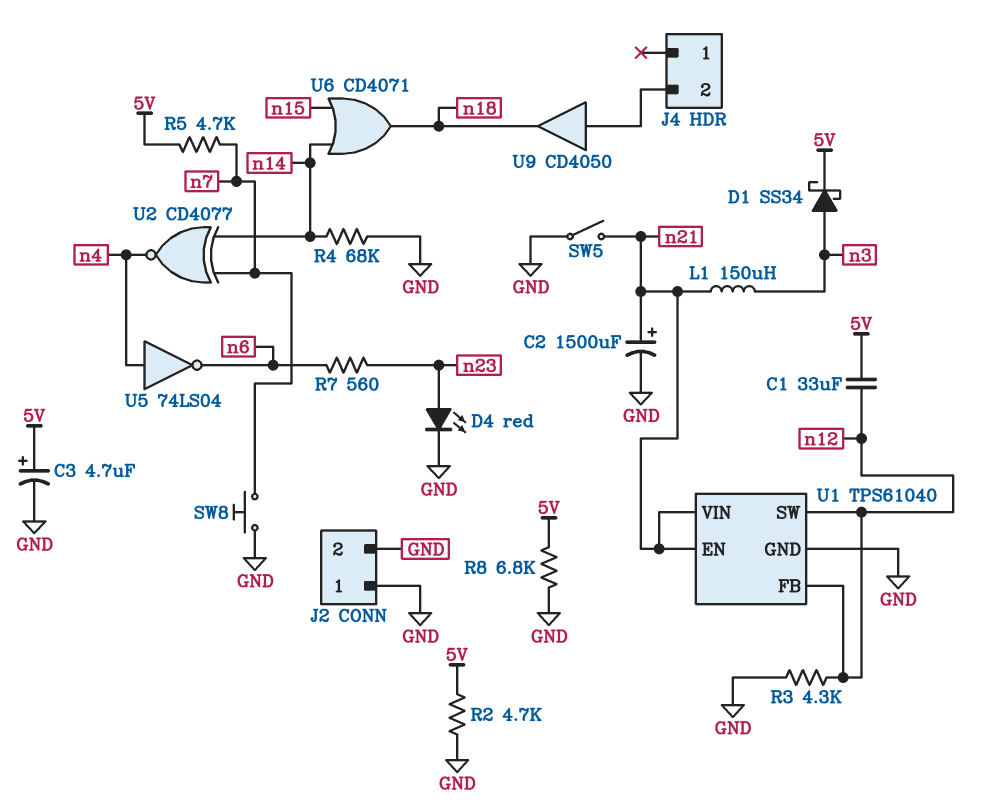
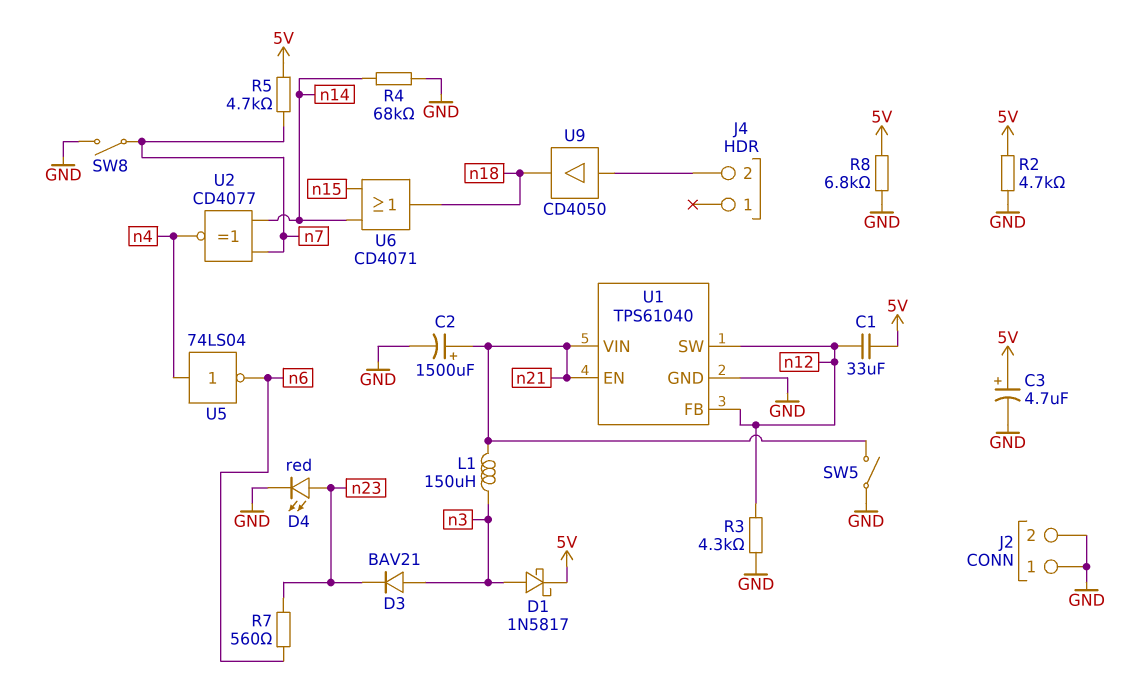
D1: schottky SS34 (A n3, K 5V) -> schottky 1N5817 (A n3, K 5V)
D3: none -> diode BAV21 (A n3, K n23)
SW8: button (GND, n7) -> switch (GND, n7)

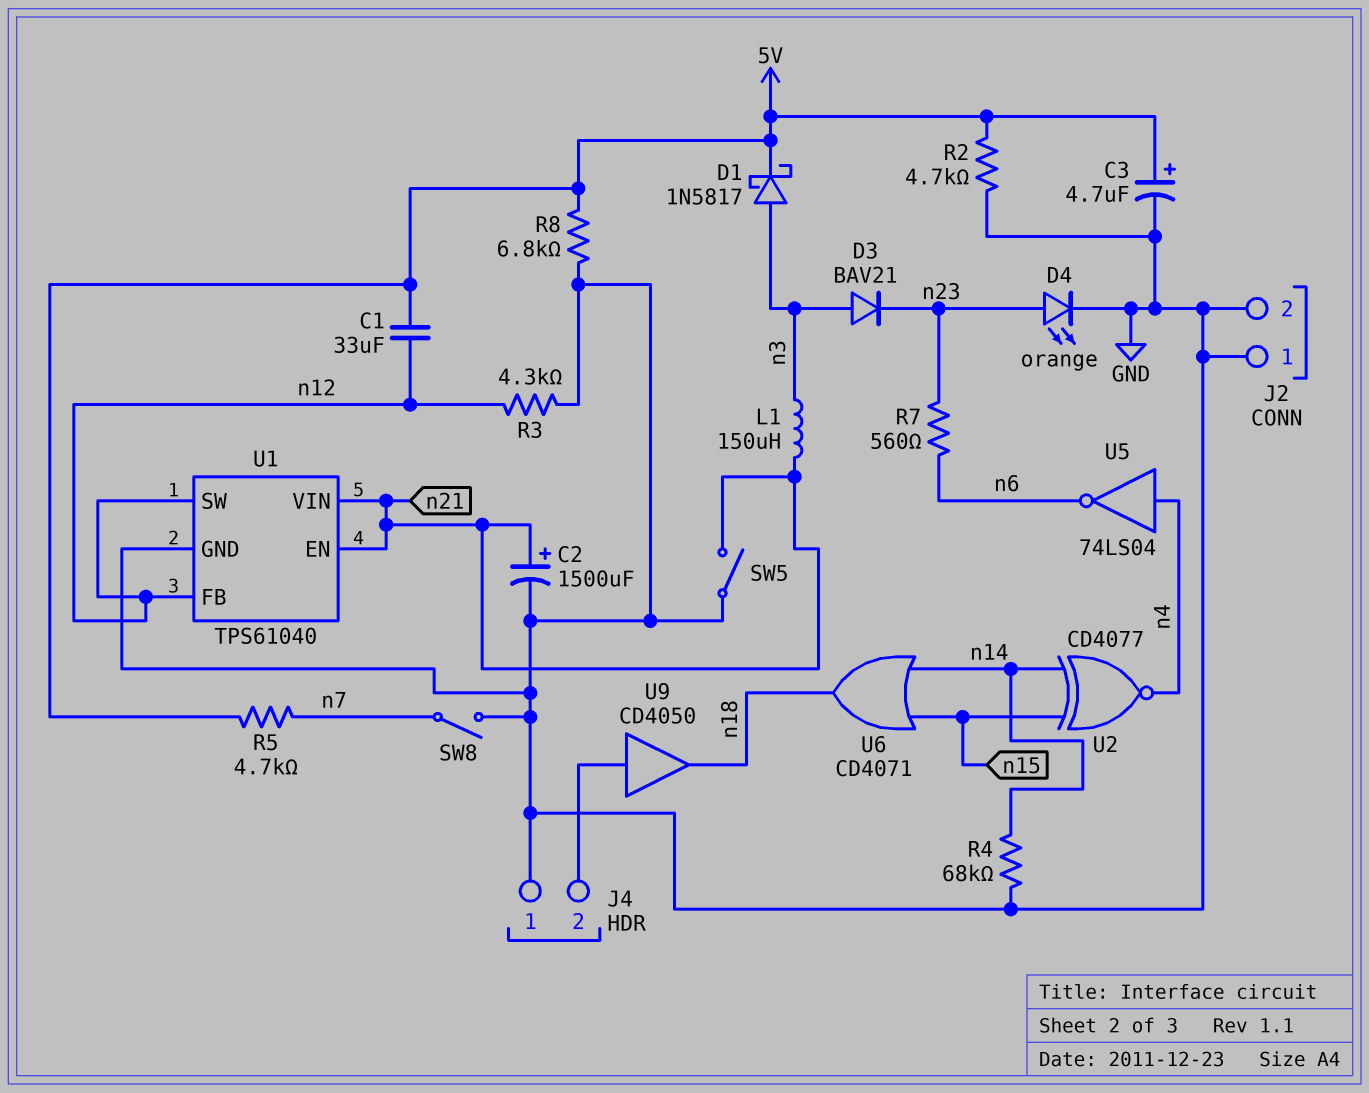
D4: LED red (A n23, K GND) -> LED orange (A n23, K GND)
J4 pin 1: none -> GND
U2: XNOR CD4077 (in n7, in n14, out n4) -> XNOR CD4077 (in n14, in n15, out n4)

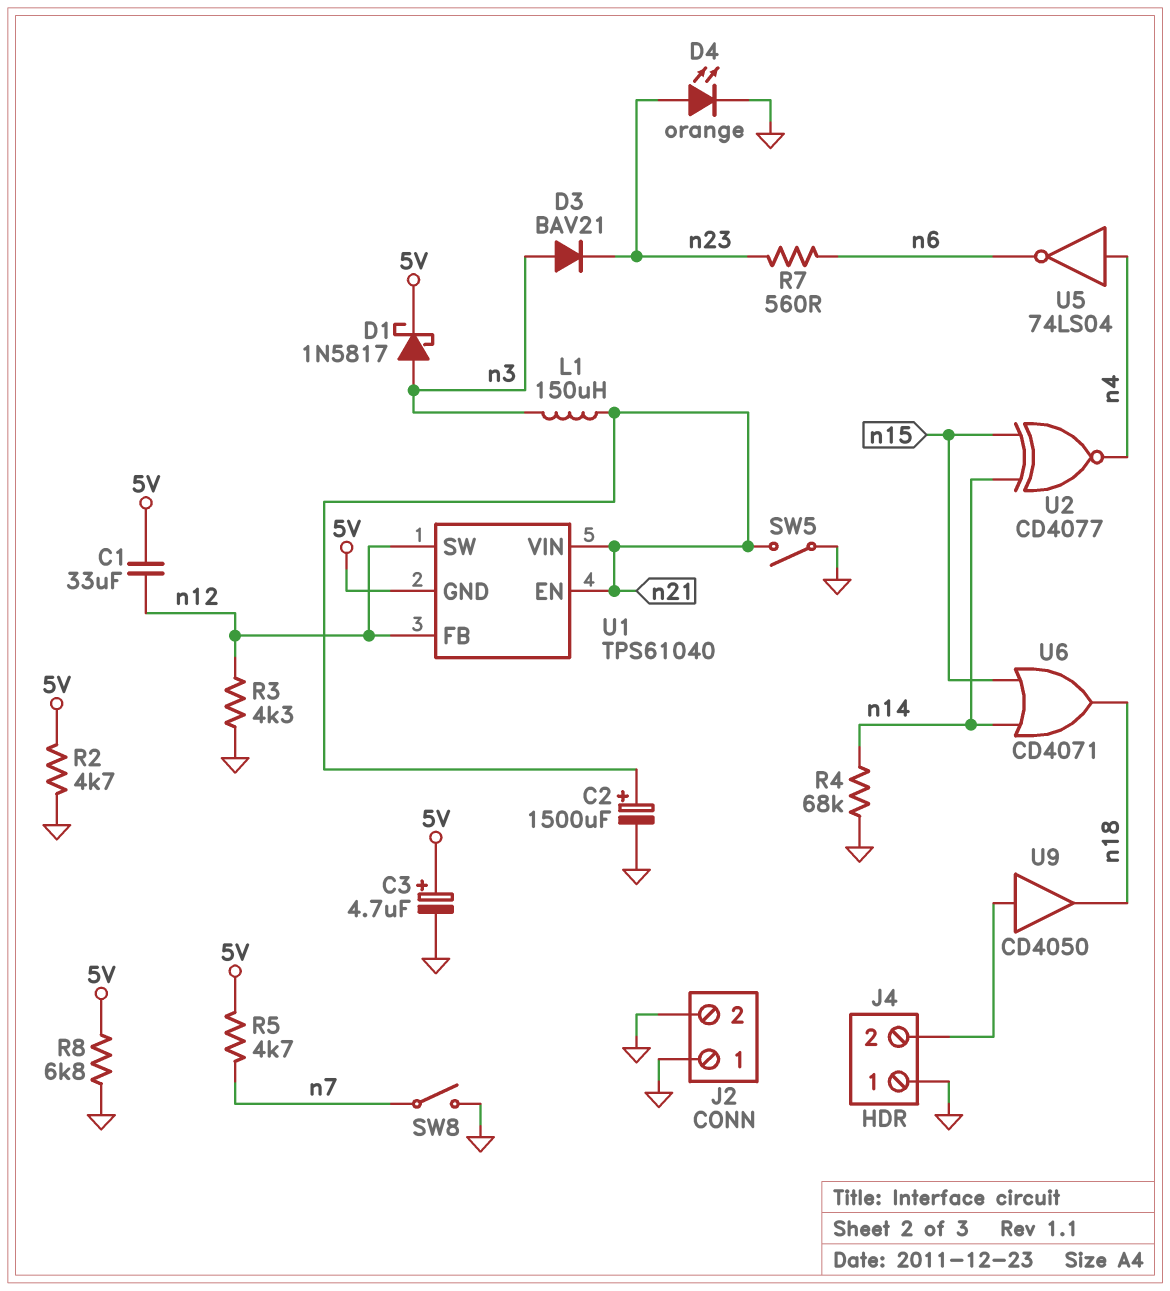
U1 pin GND: GND -> 5V

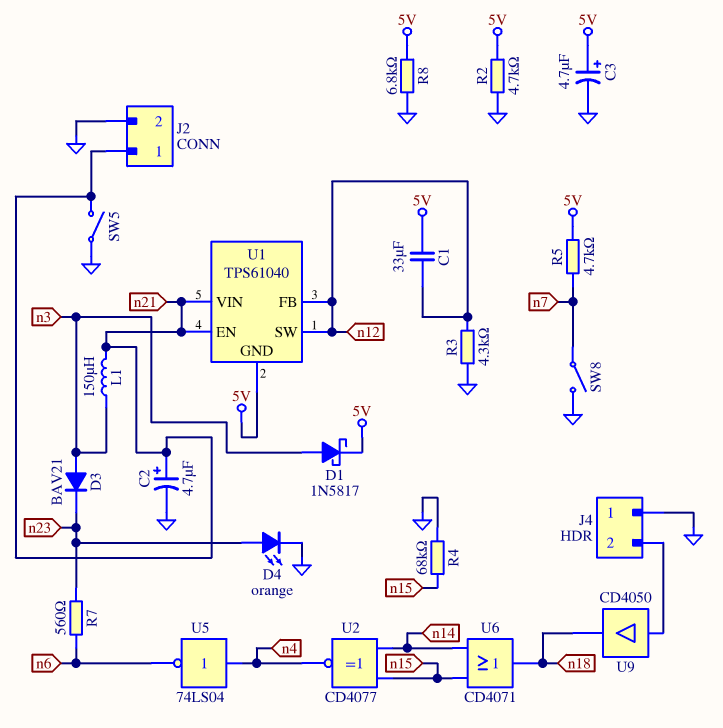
C2: 1500uF (plus n21, minus GND) -> 4.7uF (plus n21, minus GND)
J2 pin 1: GND -> n21
R4: 68k (GND, n14) -> 68k (GND, n15)

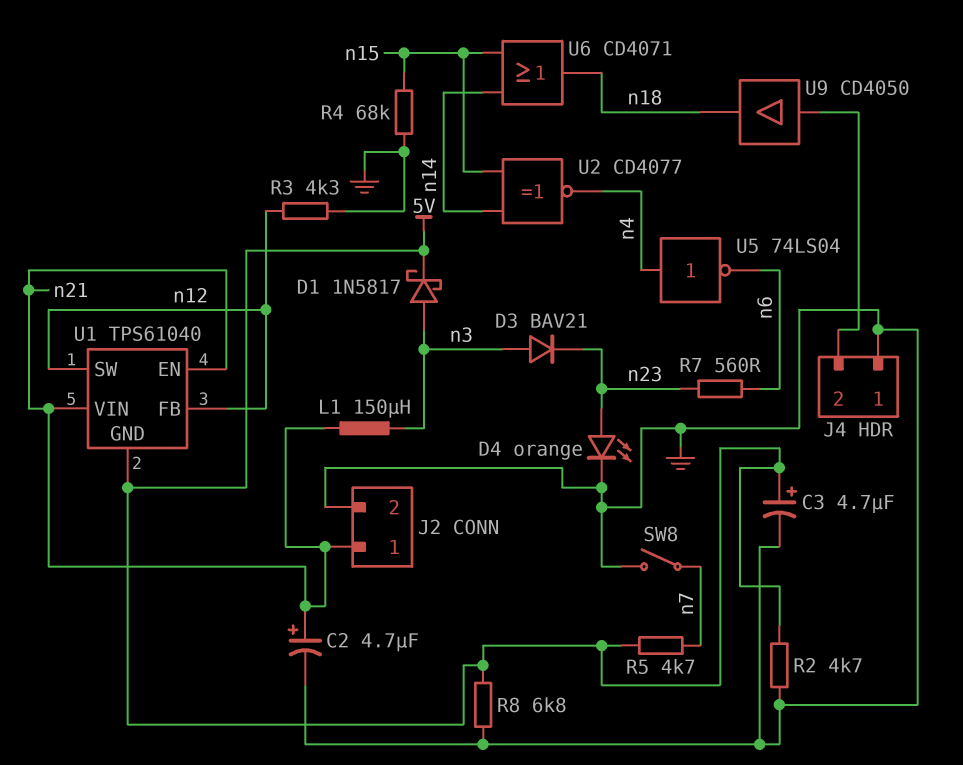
C1: 33uF (5V, n12) -> none
SW5: switch (GND, n21) -> none

